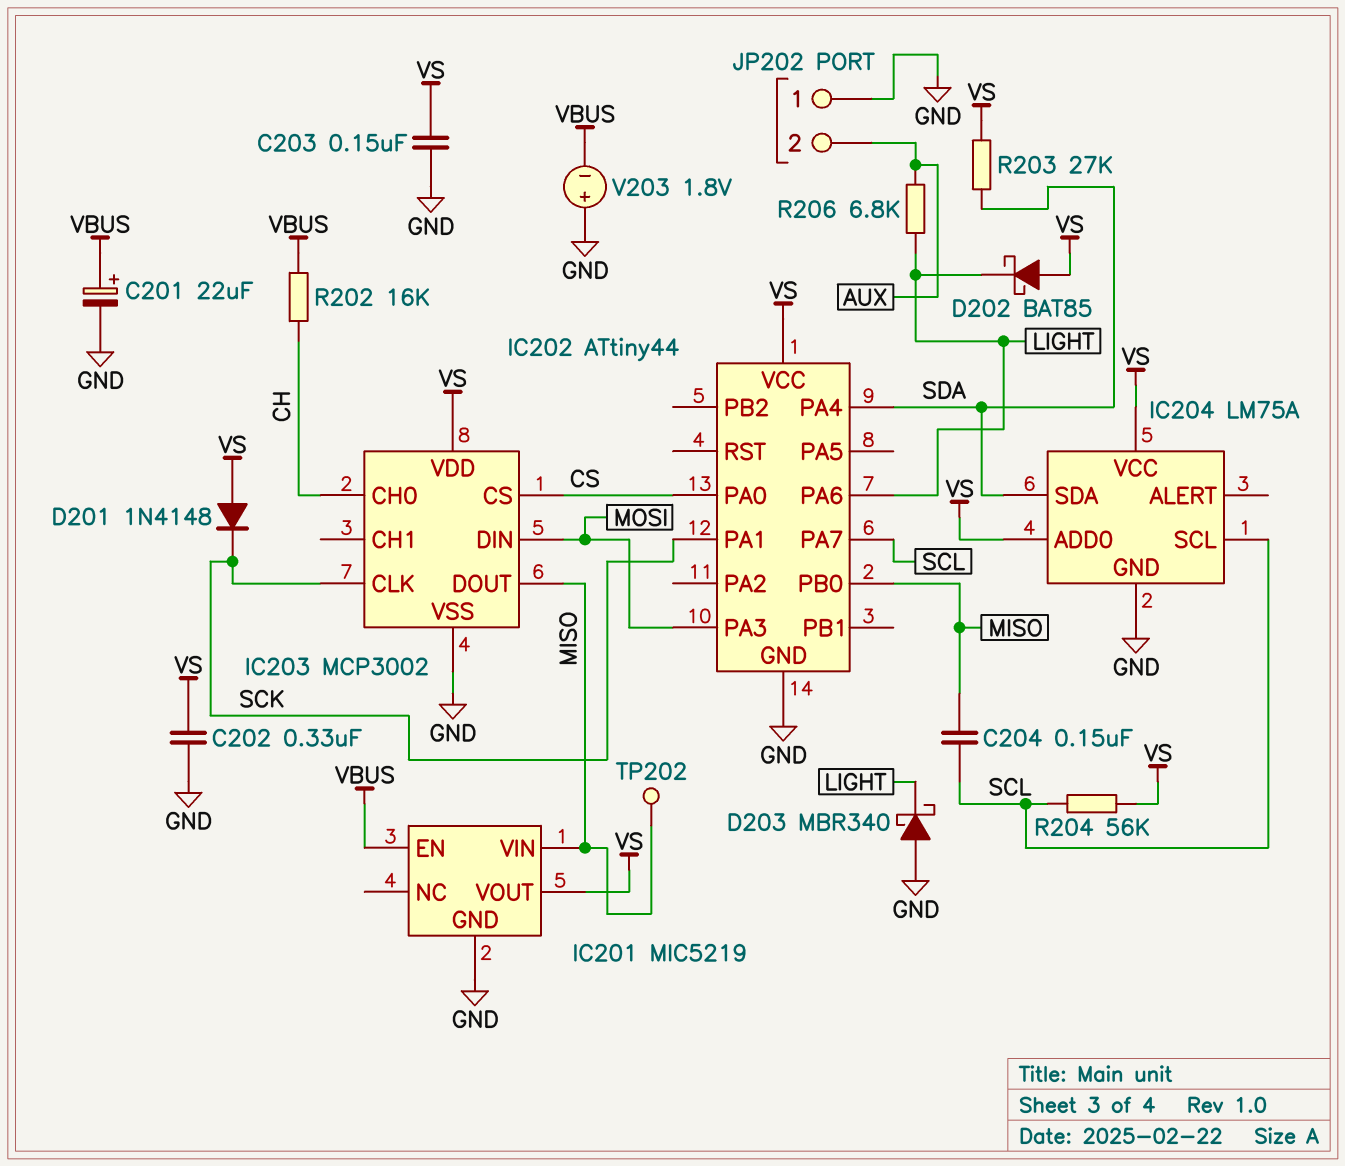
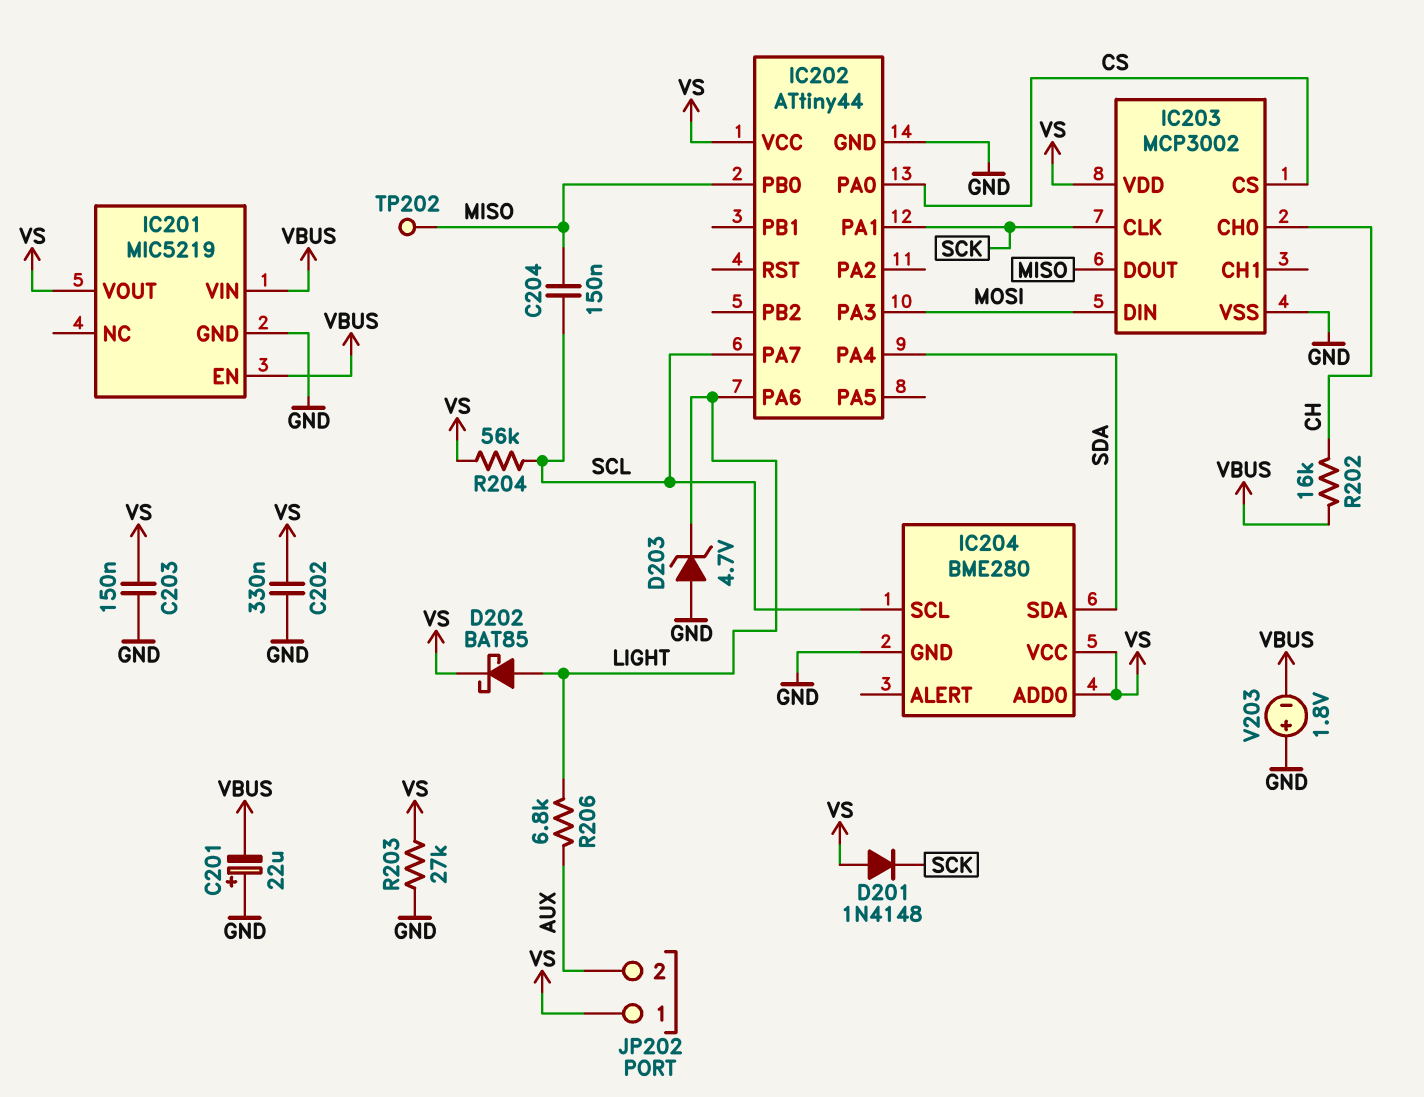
C201: 22uF (plus VBUS, minus GND) -> 22uF (plus GND, minus VBUS)
D202: schottky BAT85 (A VS, K LIGHT) -> schottky BAT85 (A LIGHT, K VS)
D203: schottky MBR340 (A GND, K LIGHT) -> zener 4.7V (A GND, K LIGHT)
IC201 pin VIN: MISO -> VBUS
IC204: LM75A -> BME280
JP202 pin 1: GND -> VS
R203: 27k (SDA, VS) -> 27k (GND, VS)

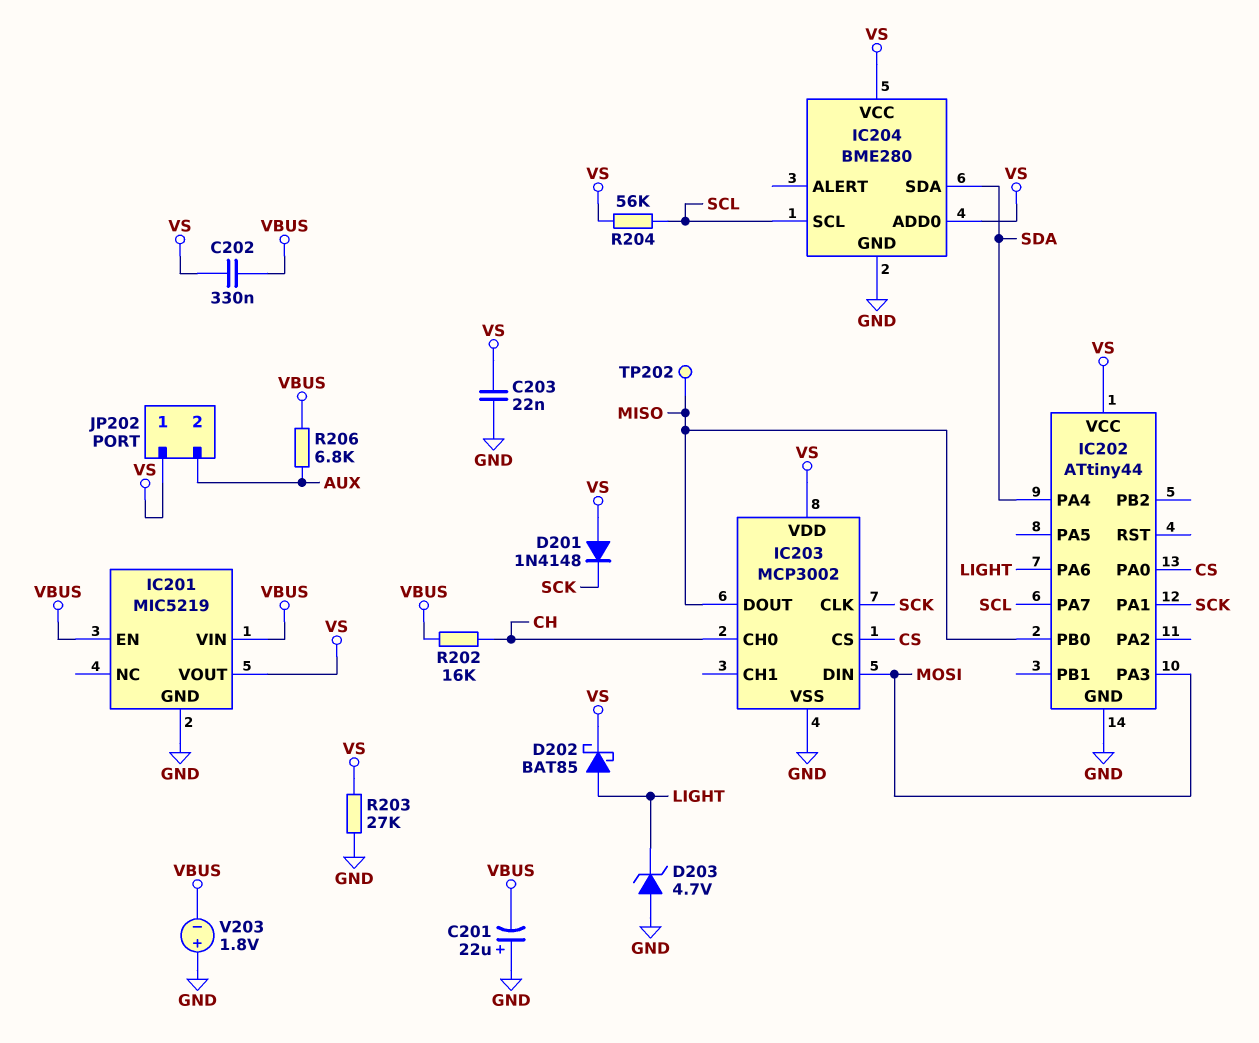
C202: 330nF (GND, VS) -> 330nF (VBUS, VS)
C203: 150nF (GND, VS) -> 22nF (GND, VS)
C204: 150nF (MISO, SCL) -> none
R206: 6.8k (AUX, LIGHT) -> 6.8k (AUX, VBUS)

